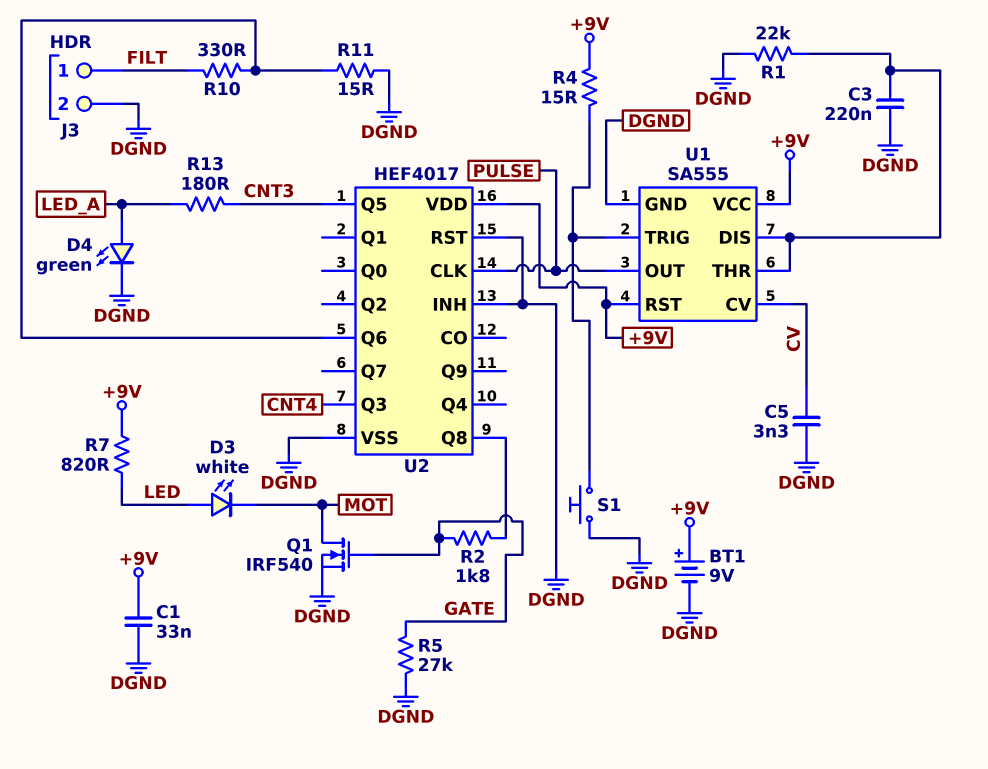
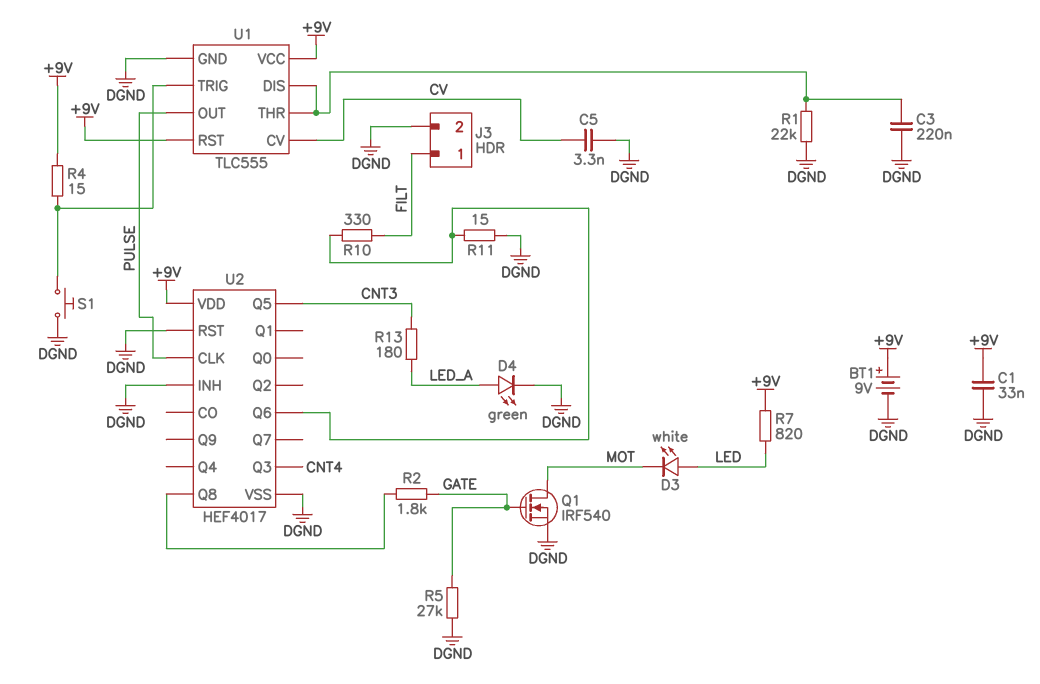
U1: SA555 -> TLC555

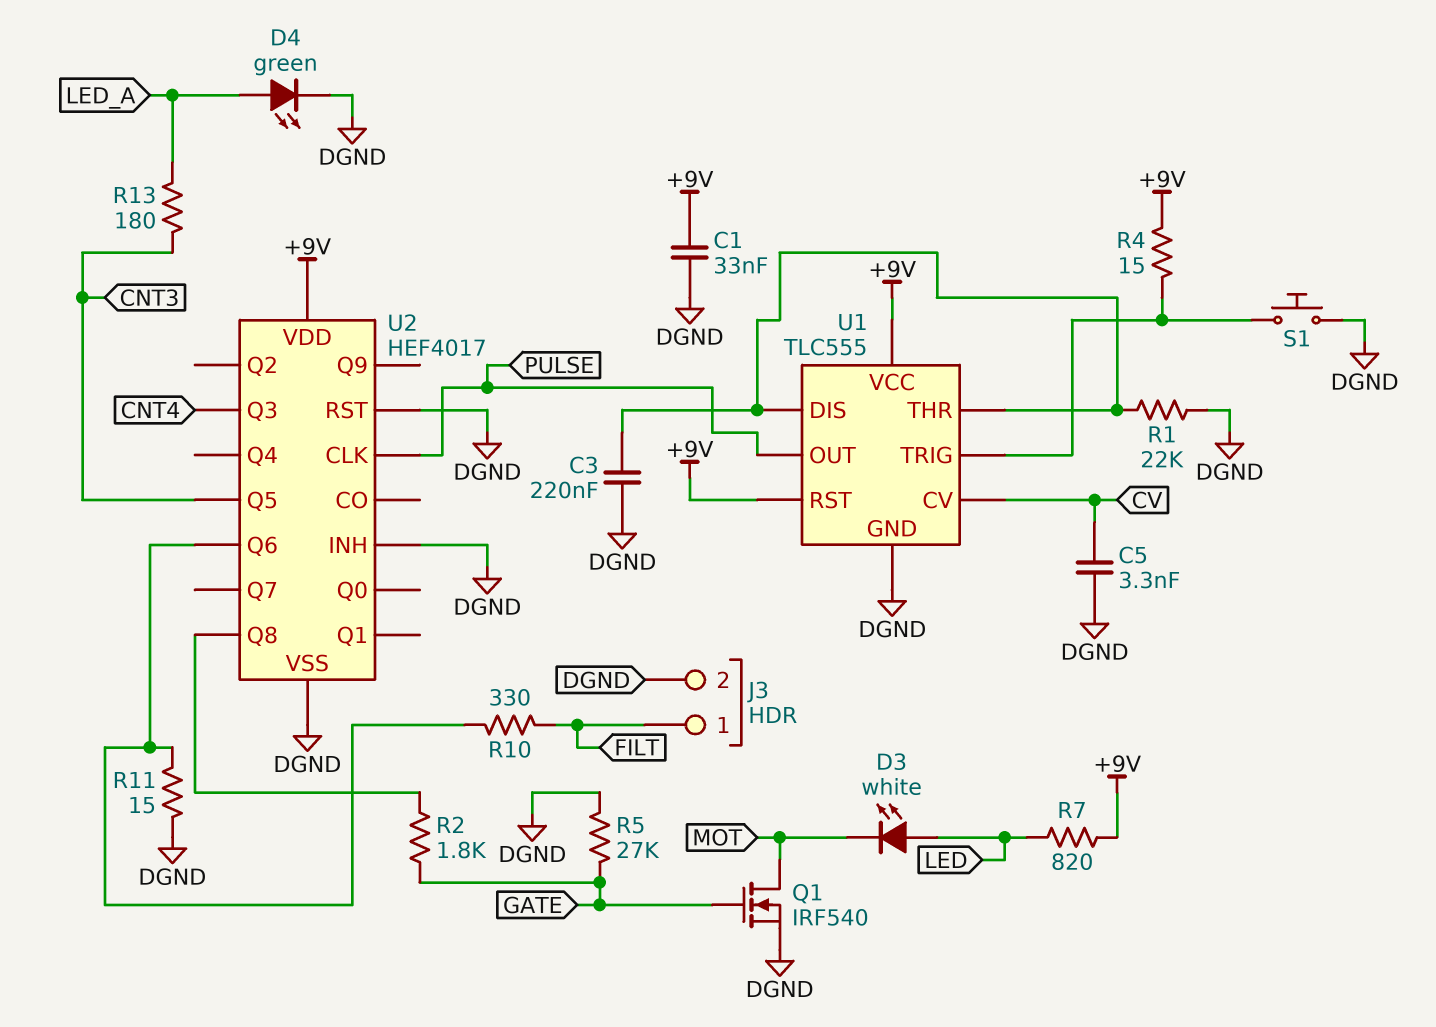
BT1: 9V (plus +9V, minus DGND) -> none

